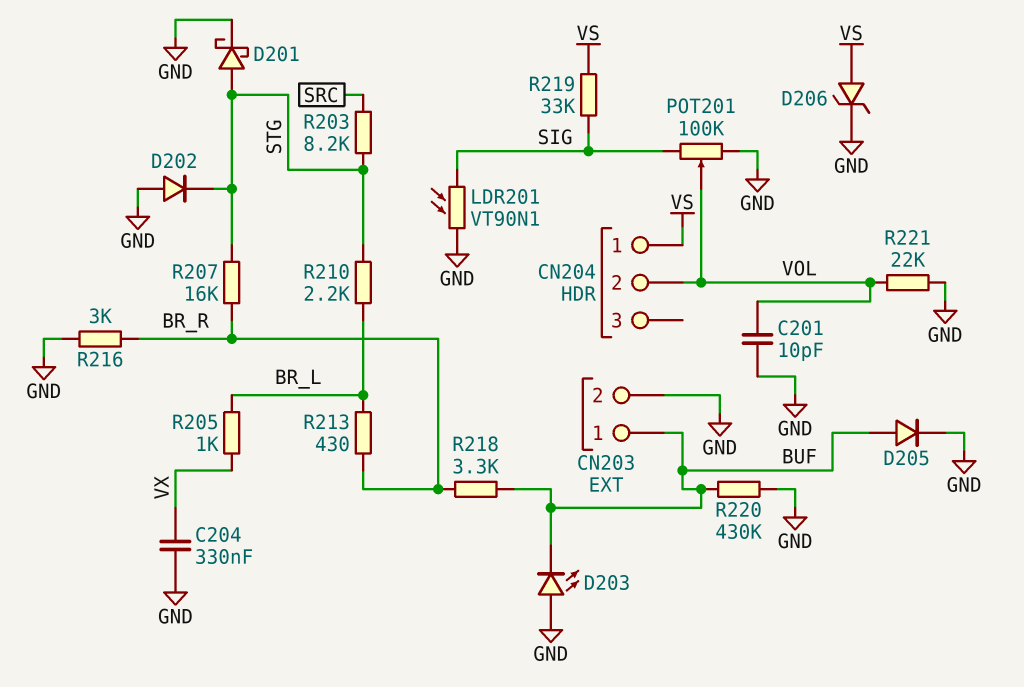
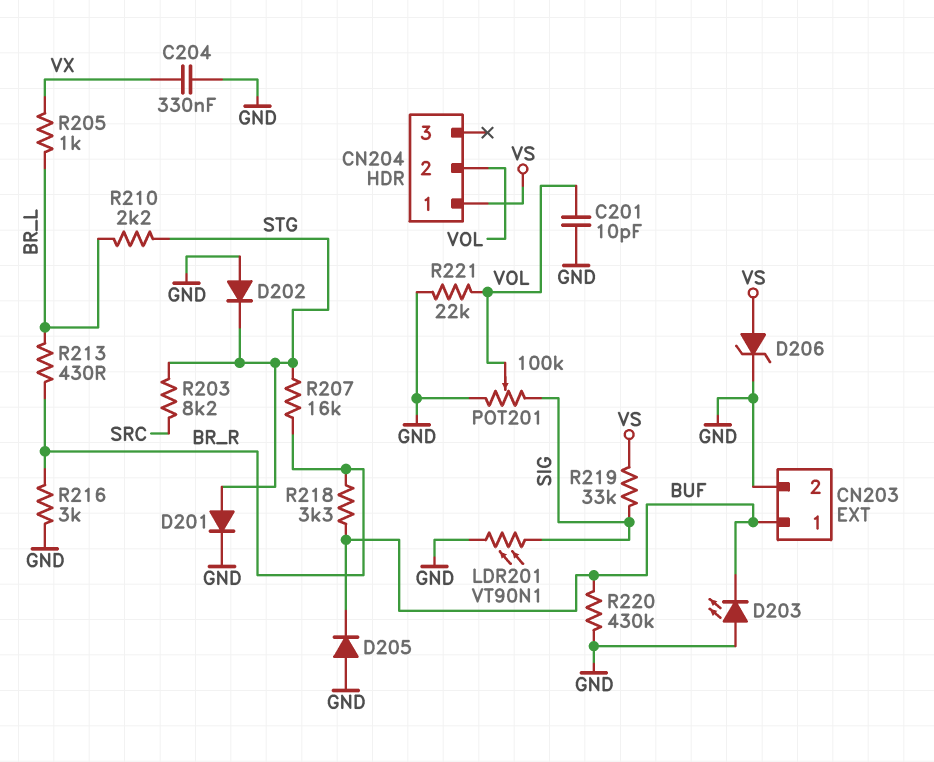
D201: schottky (A STG, K GND) -> diode (A STG, K GND)
D205: diode (A BUF, K GND) -> diode (A GND, K BUF)

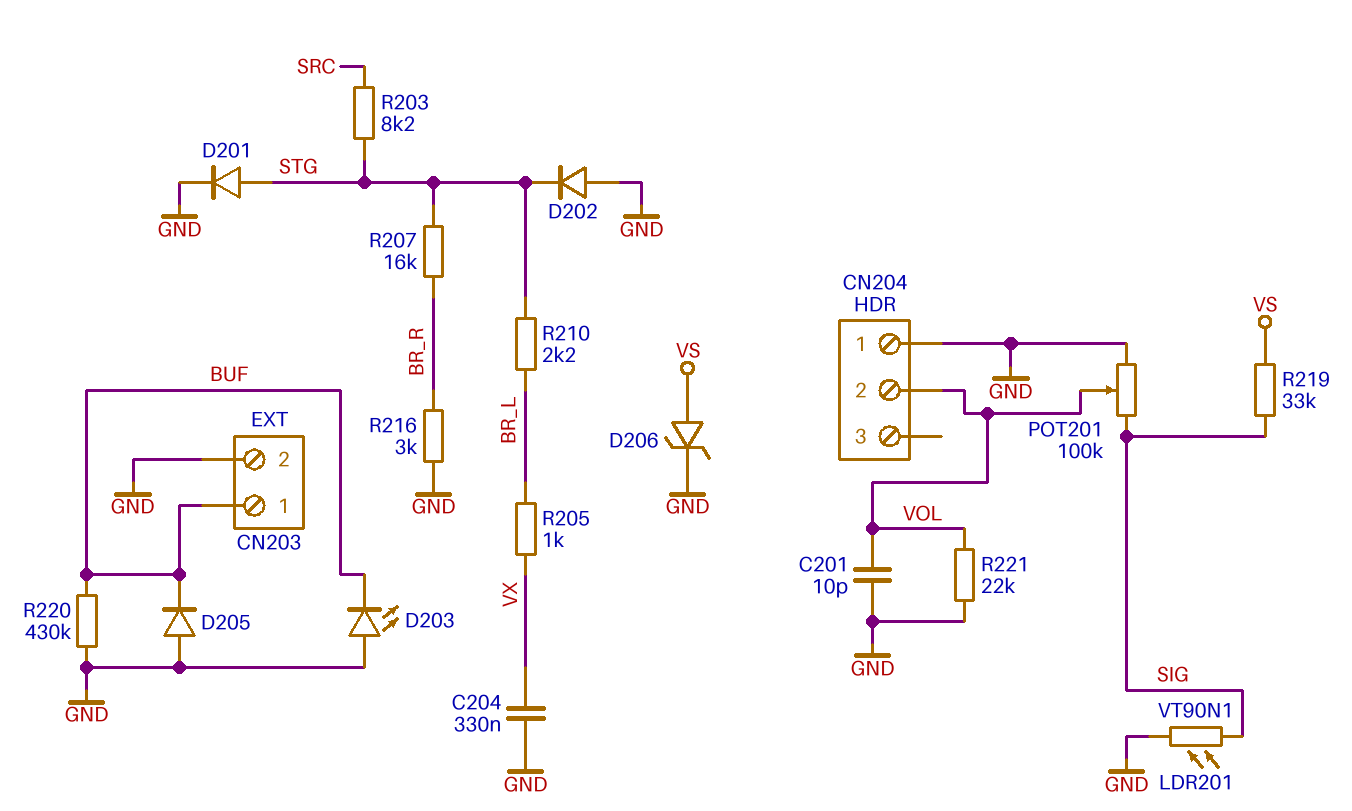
CN204 pin 1: VS -> GND
R213: 430 (BR_L, BR_R) -> none
R218: 3.3k (BR_R, BUF) -> none

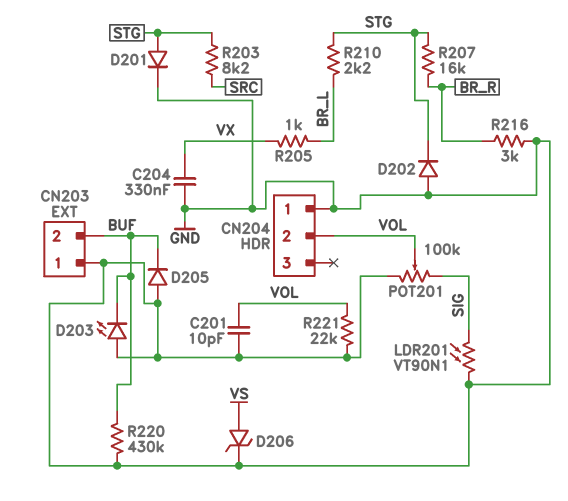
CN203 pin 1: BUF -> GND
CN203 pin 2: GND -> BUF
R219: 33k (SIG, VS) -> none

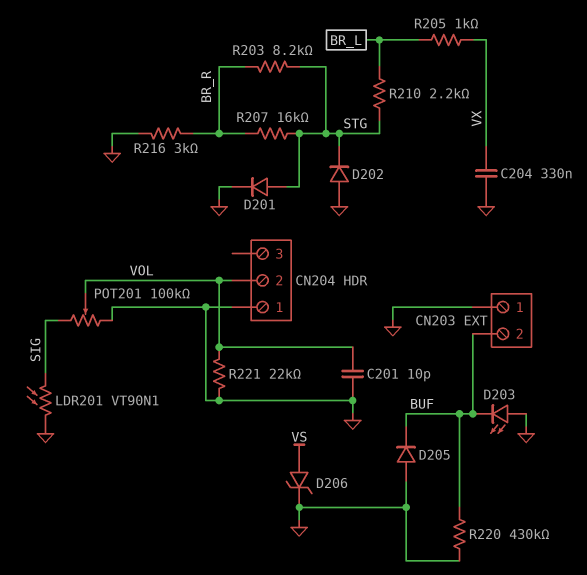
R203: 8.2k (SRC, STG) -> 8.2k (BR_R, STG)

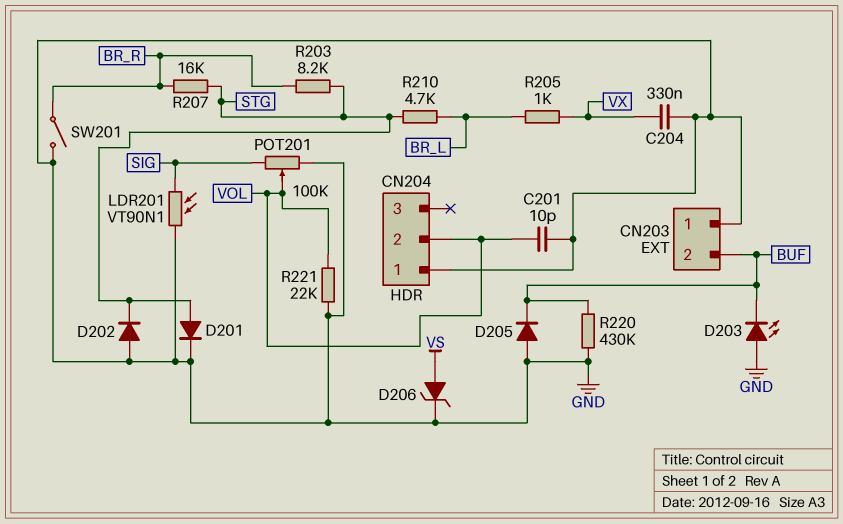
R210: 2.2k (BR_L, STG) -> 4.7k (BR_L, STG)
R216: 3k (BR_R, GND) -> none
SW201: none -> switch (BR_R, GND)

